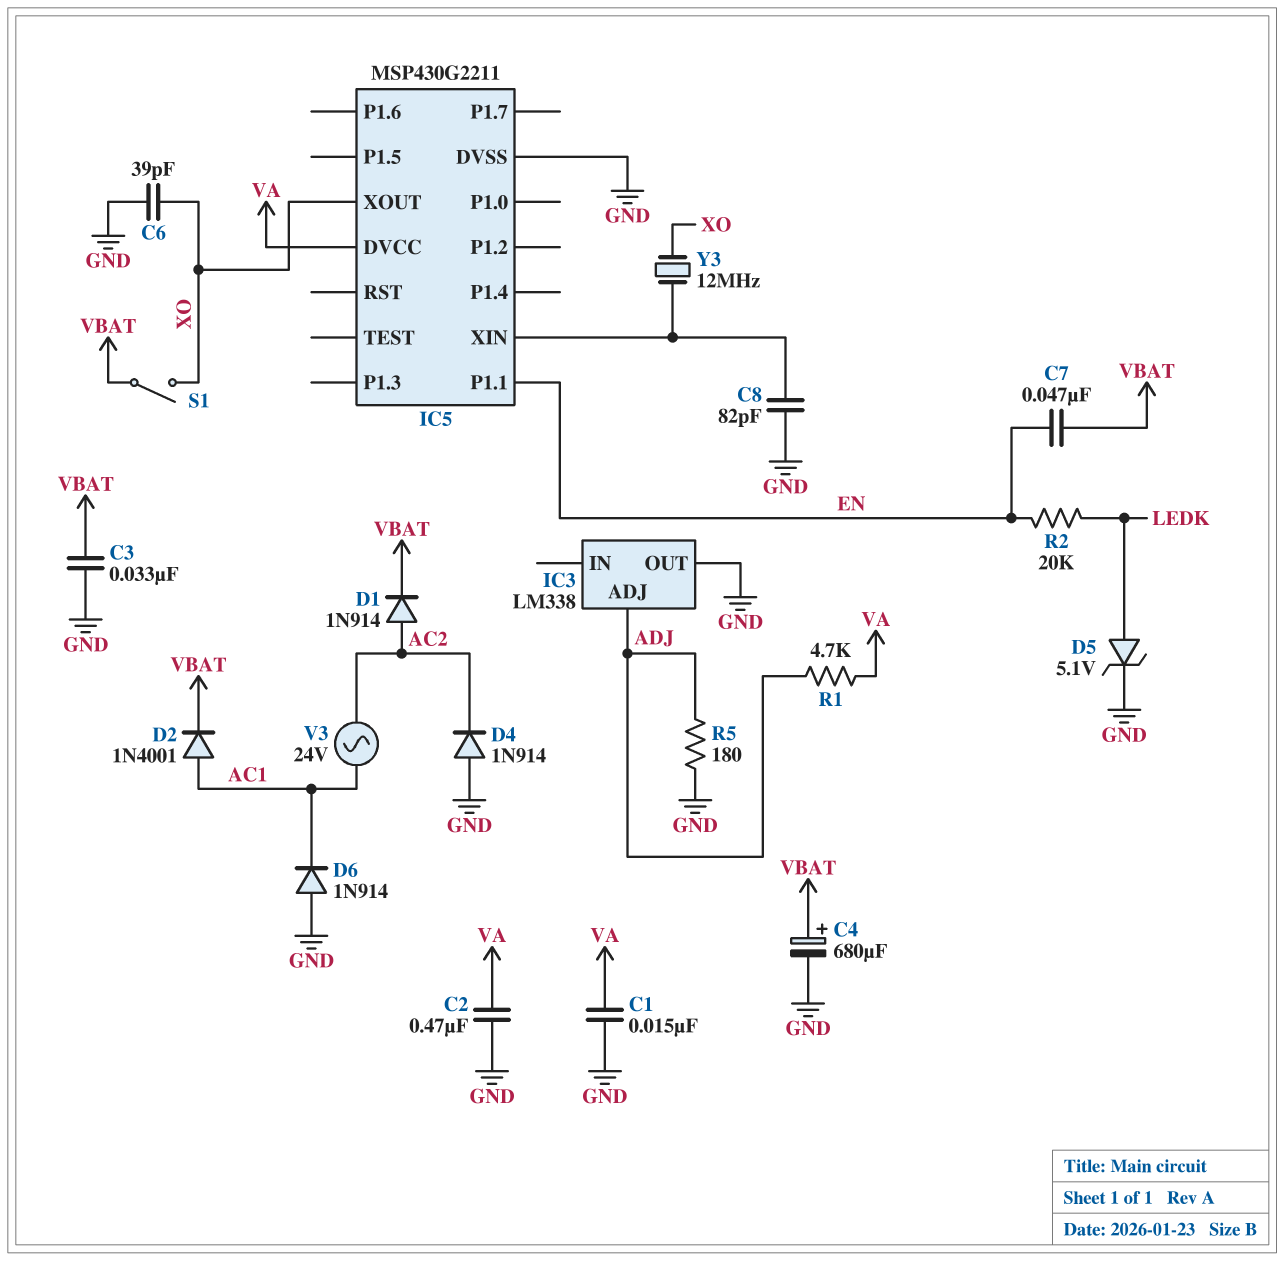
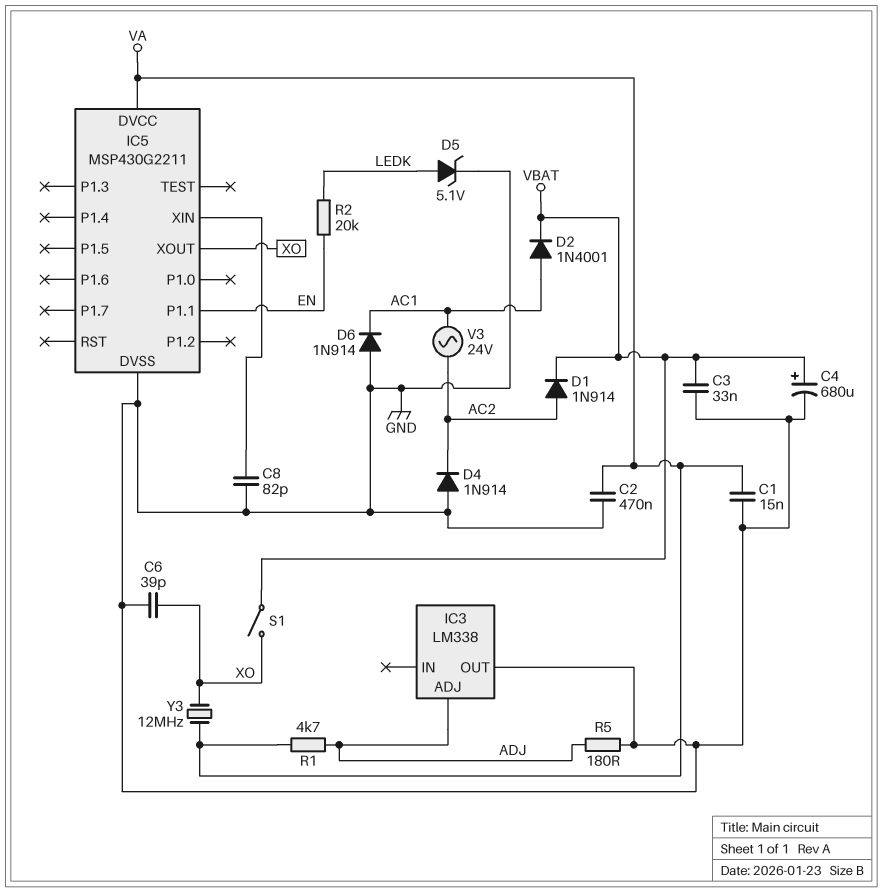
C7: 47nF (EN, VBAT) -> none
Y3: 12MHz (IC5/XIN, XO) -> 12MHz (VA, XO)

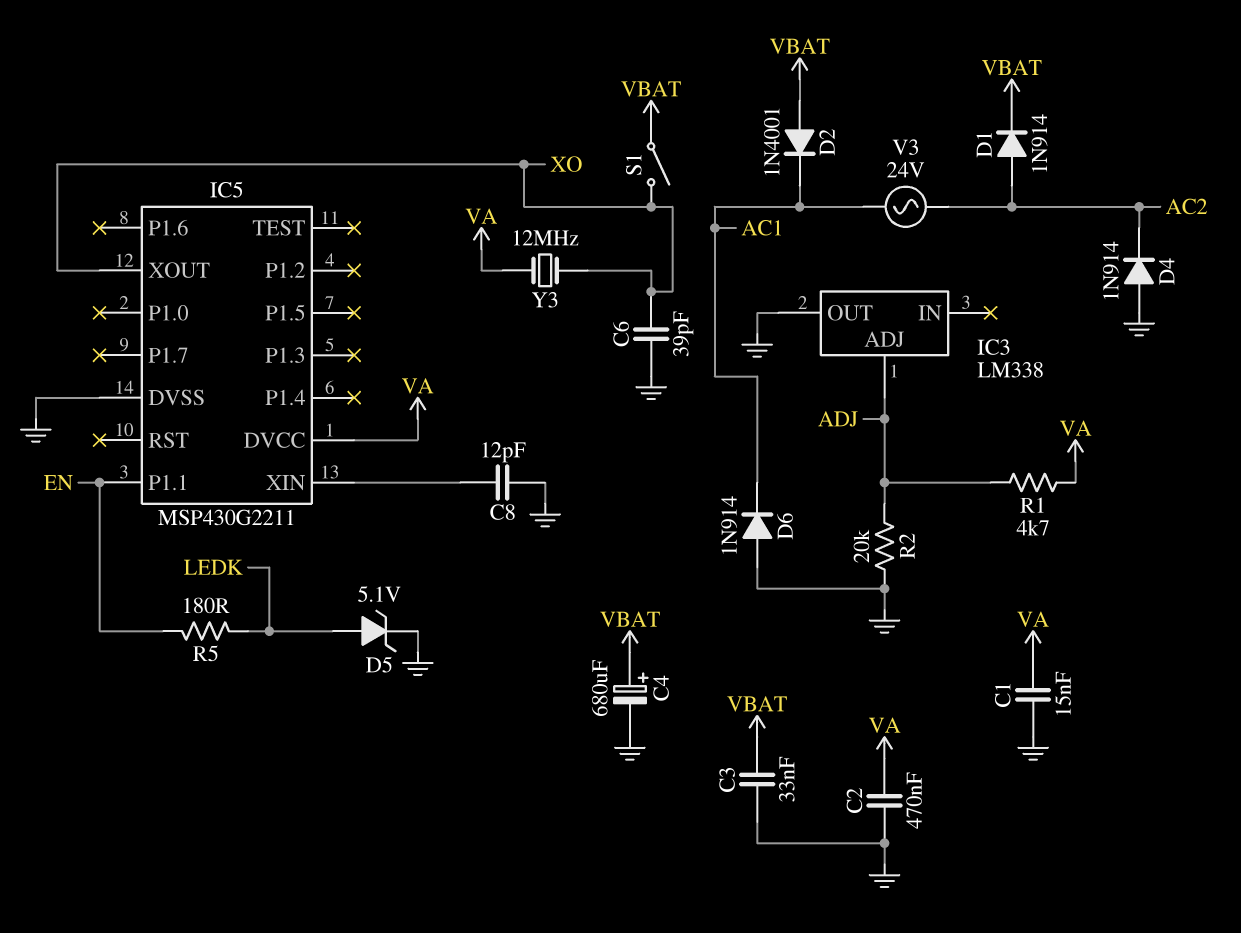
C8: 82pF (GND, IC5/XIN) -> 12pF (GND, IC5/XIN)
D2: diode 1N4001 (A AC1, K VBAT) -> diode 1N4001 (A VBAT, K AC1)
R2: 20k (EN, LEDK) -> 20k (ADJ, GND)
R5: 180 (ADJ, GND) -> 180 (EN, LEDK)

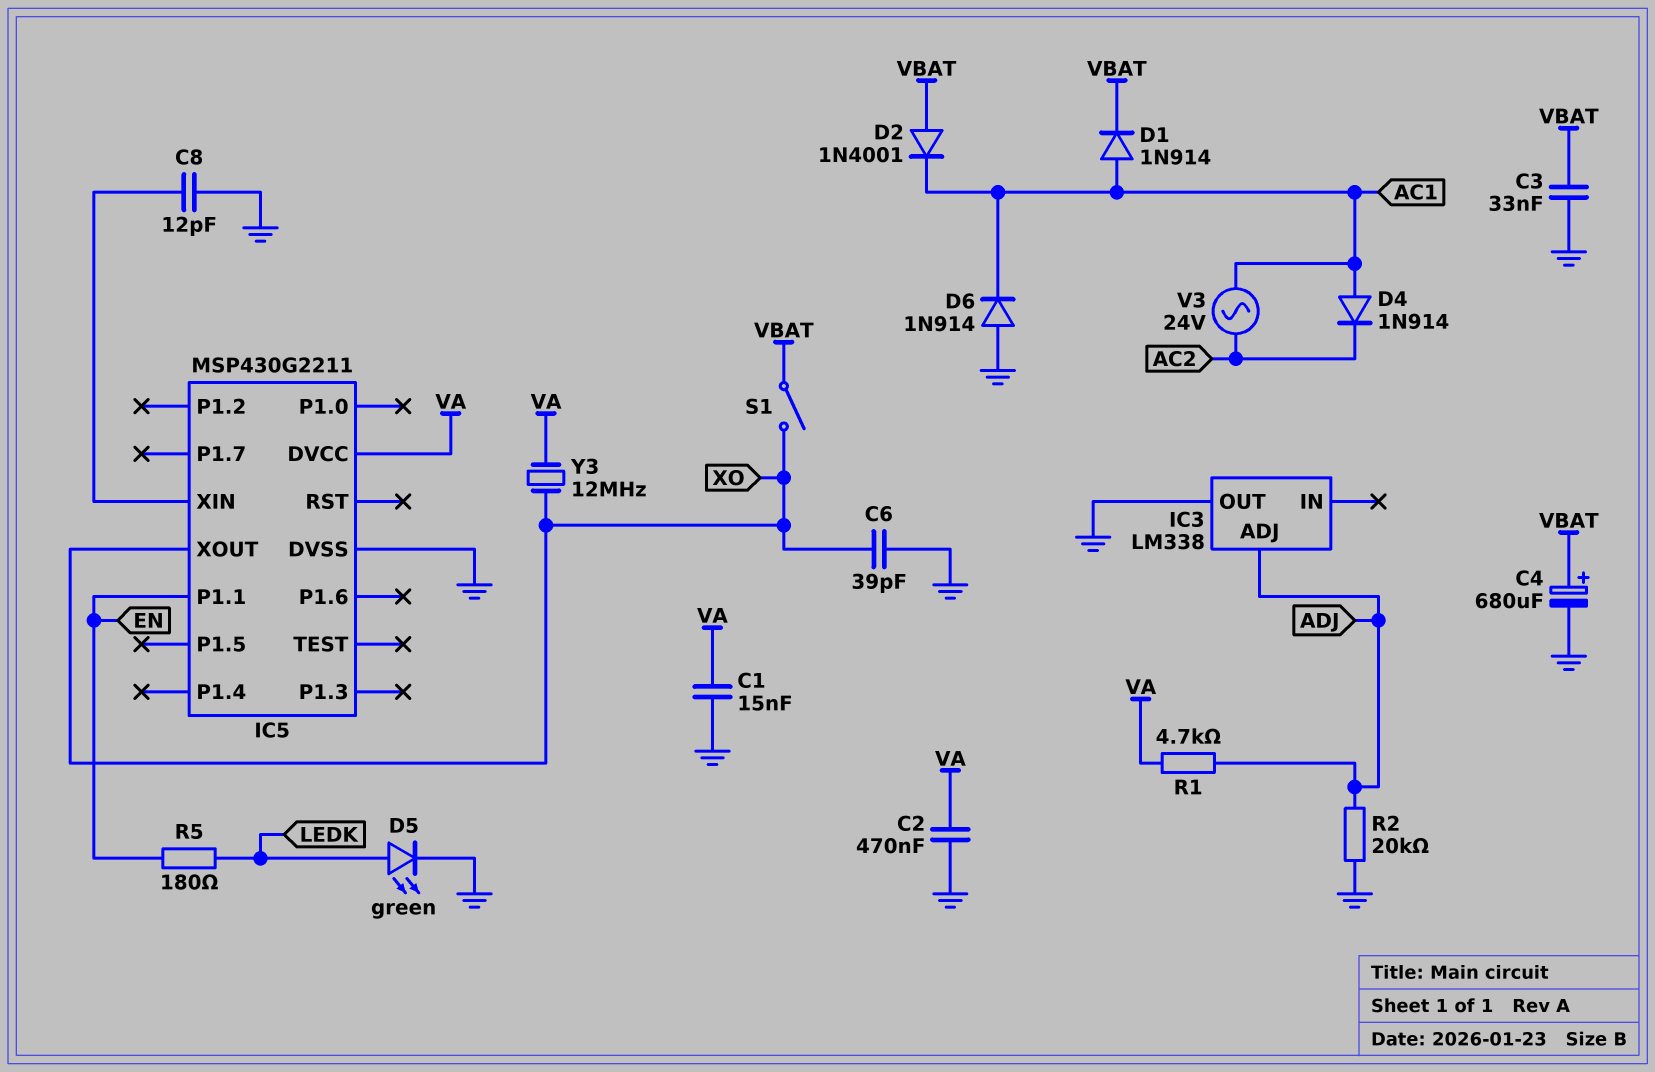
D1: diode 1N914 (A AC2, K VBAT) -> diode 1N914 (A AC1, K VBAT)
D4: diode 1N914 (A GND, K AC2) -> diode 1N914 (A AC1, K AC2)
D5: zener 5.1V (A LEDK, K GND) -> LED green (A LEDK, K GND)

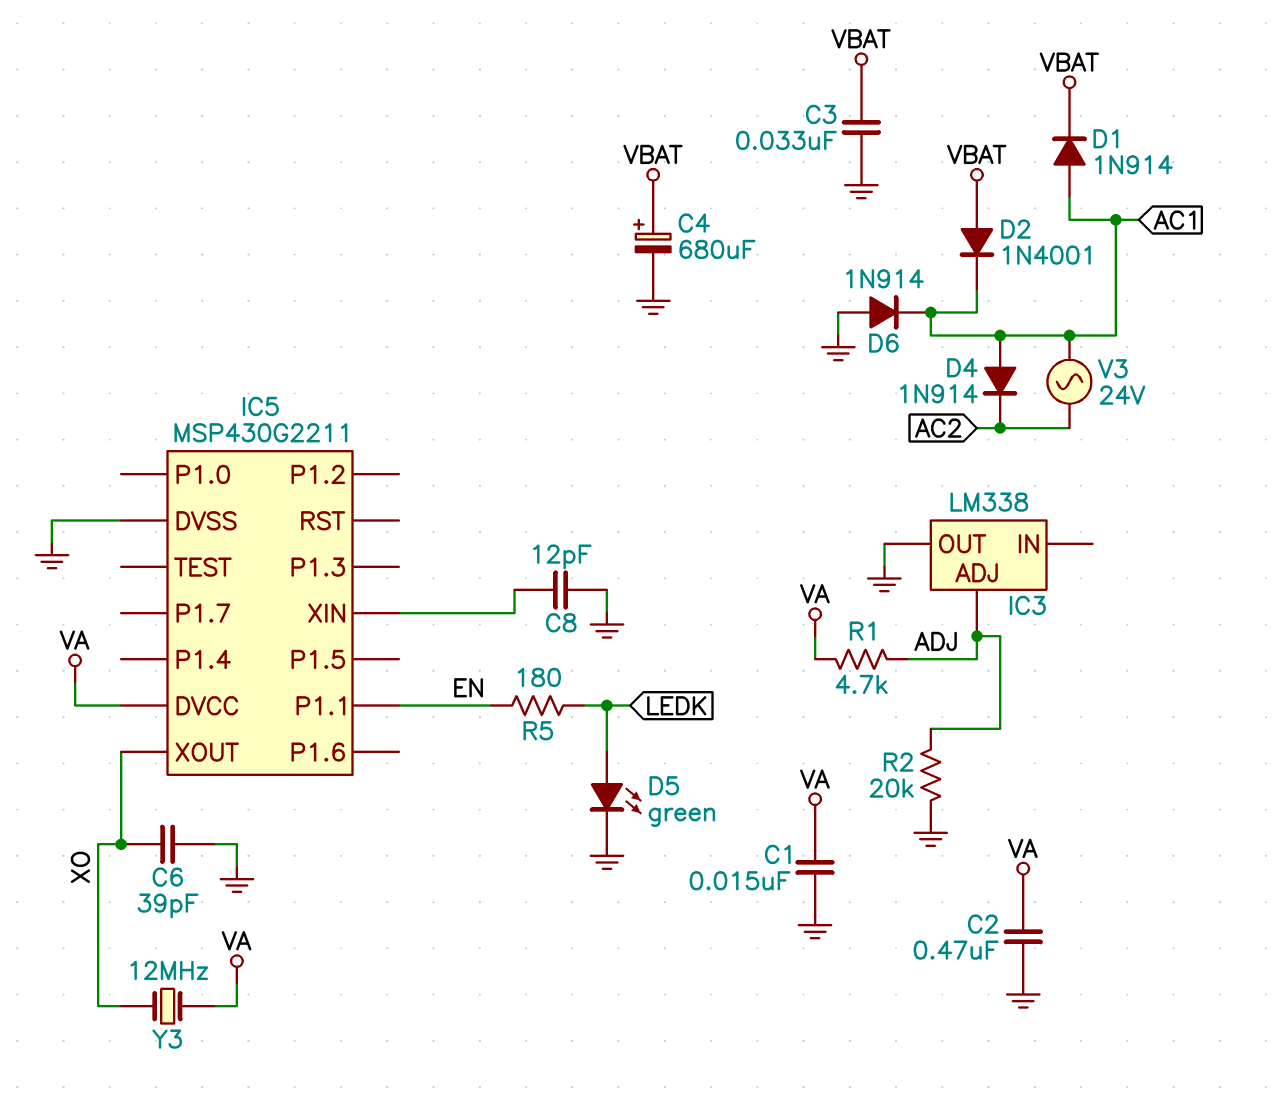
S1: switch (VBAT, XO) -> none

